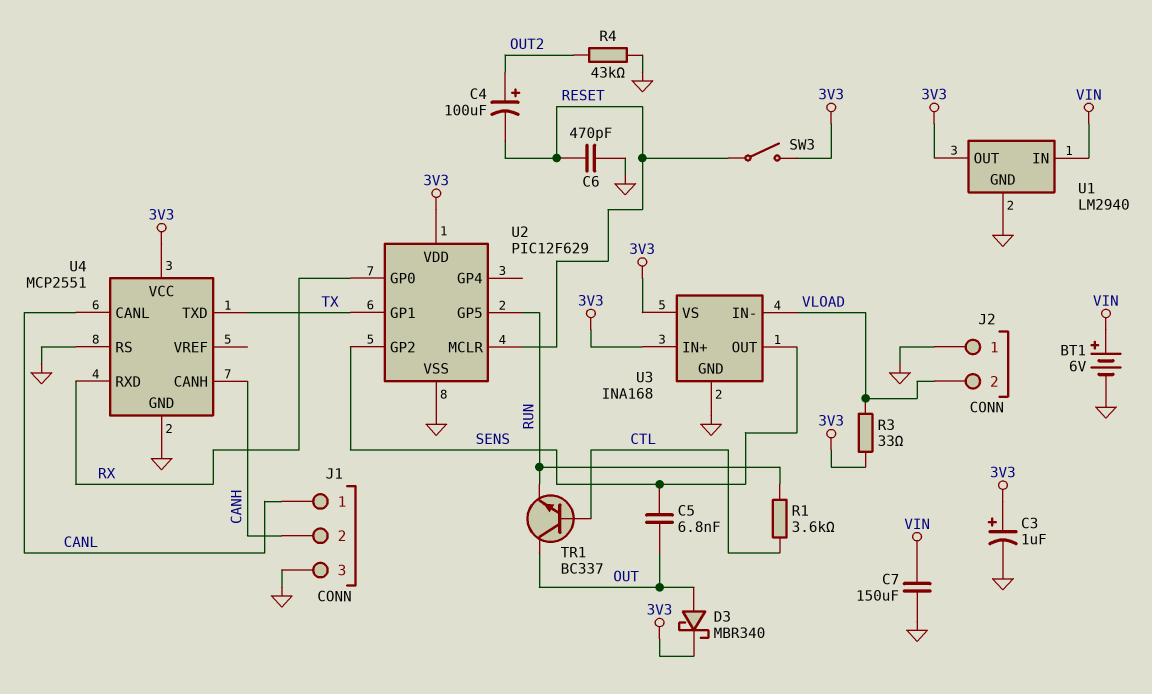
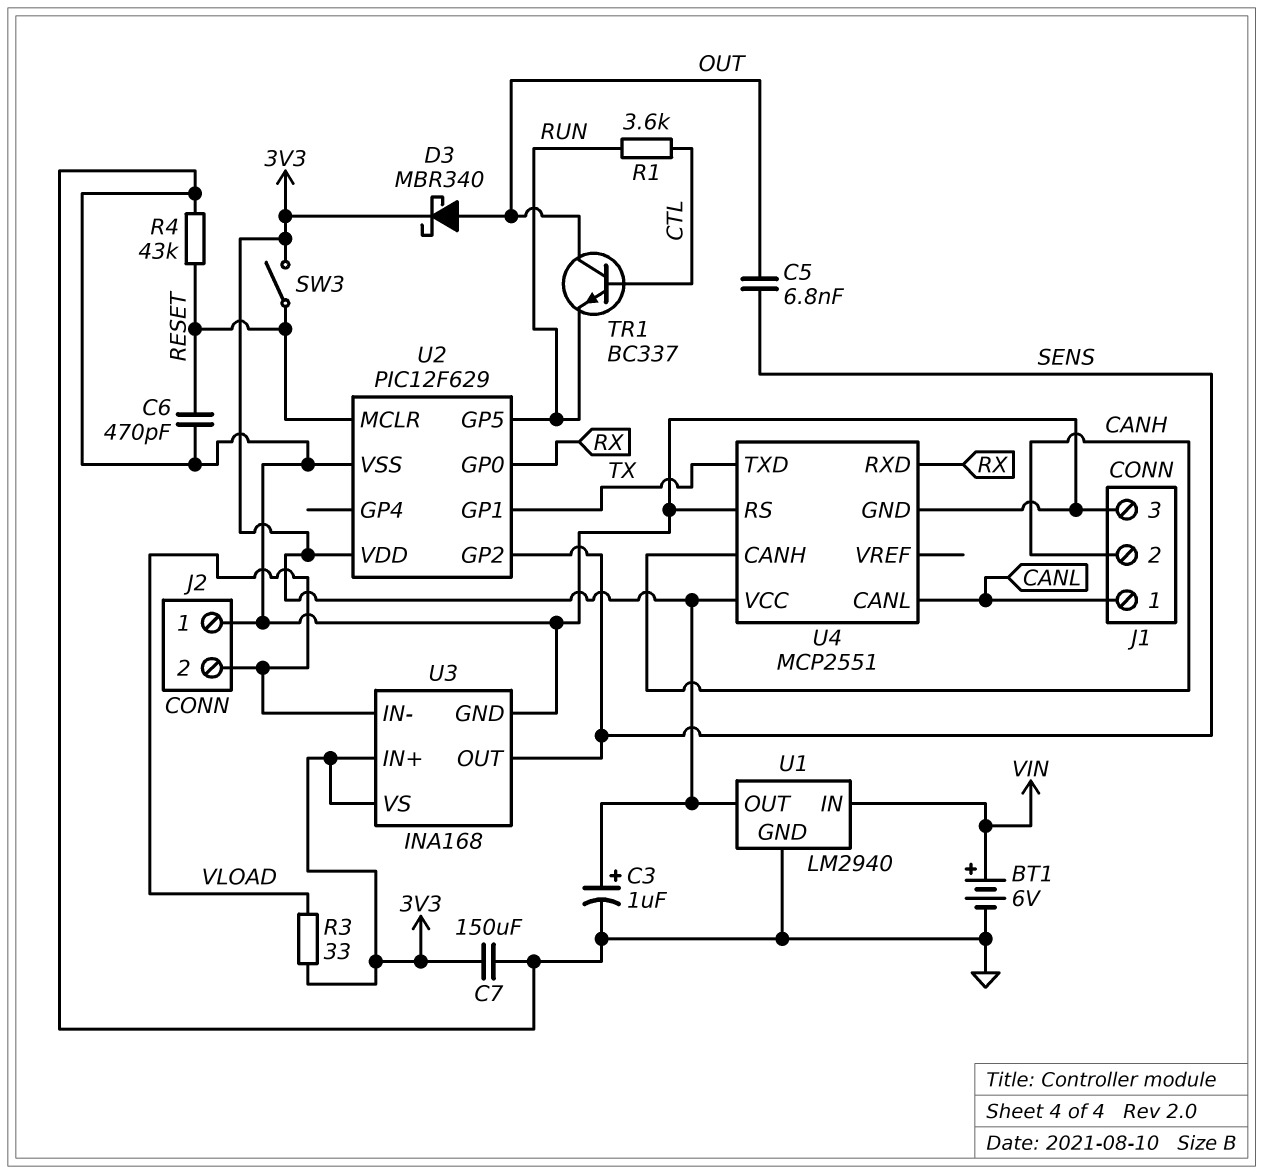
C4: 100uF (plus OUT2, minus RESET) -> none
C7: 150uF (GND, VIN) -> 150uF (3V3, GND)
R4: 43k (GND, OUT2) -> 43k (GND, RESET)

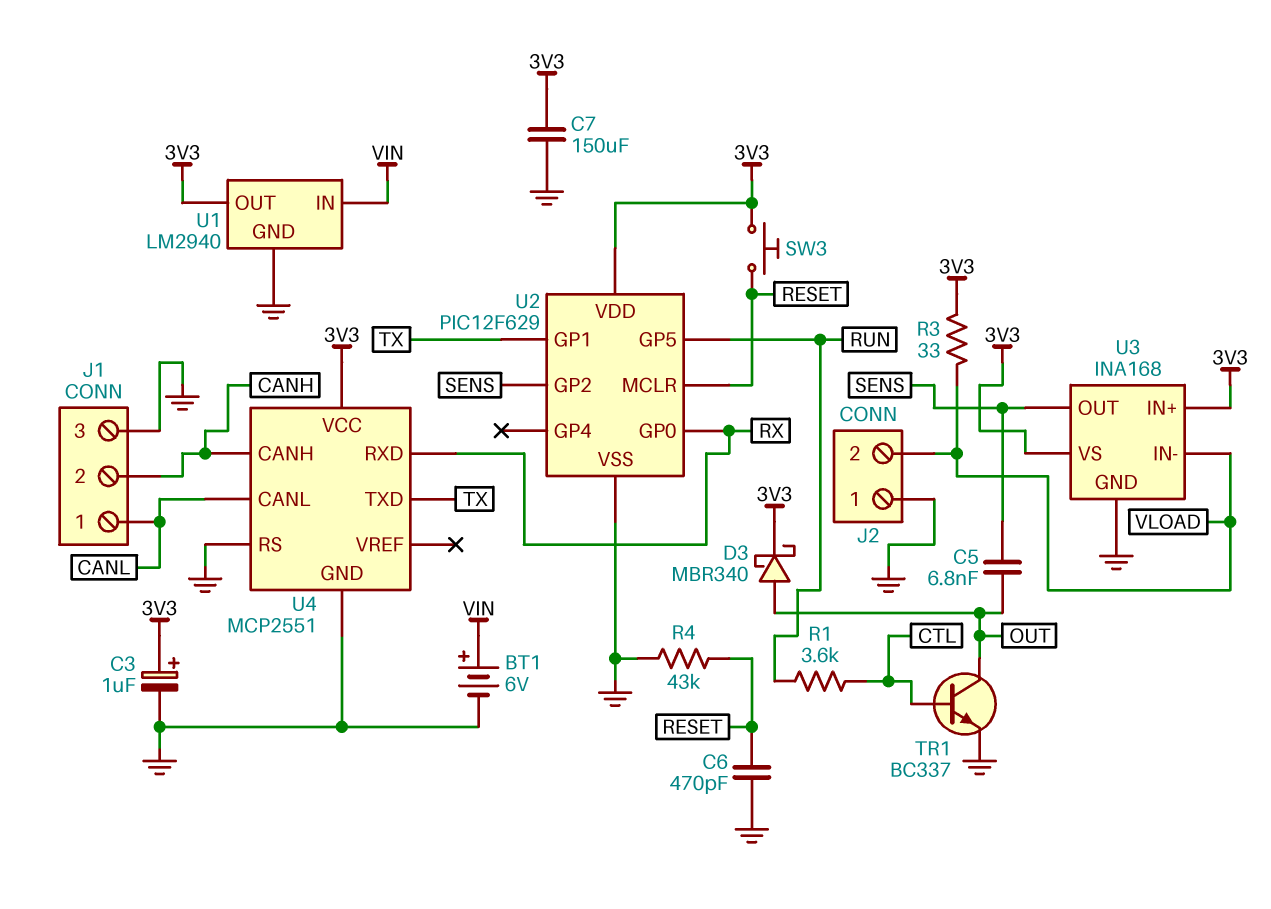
SW3: switch (3V3, RESET) -> button (3V3, RESET)
TR1: NPN BC337 (B CTL, C OUT, E RUN) -> NPN BC337 (B CTL, C OUT, E GND)

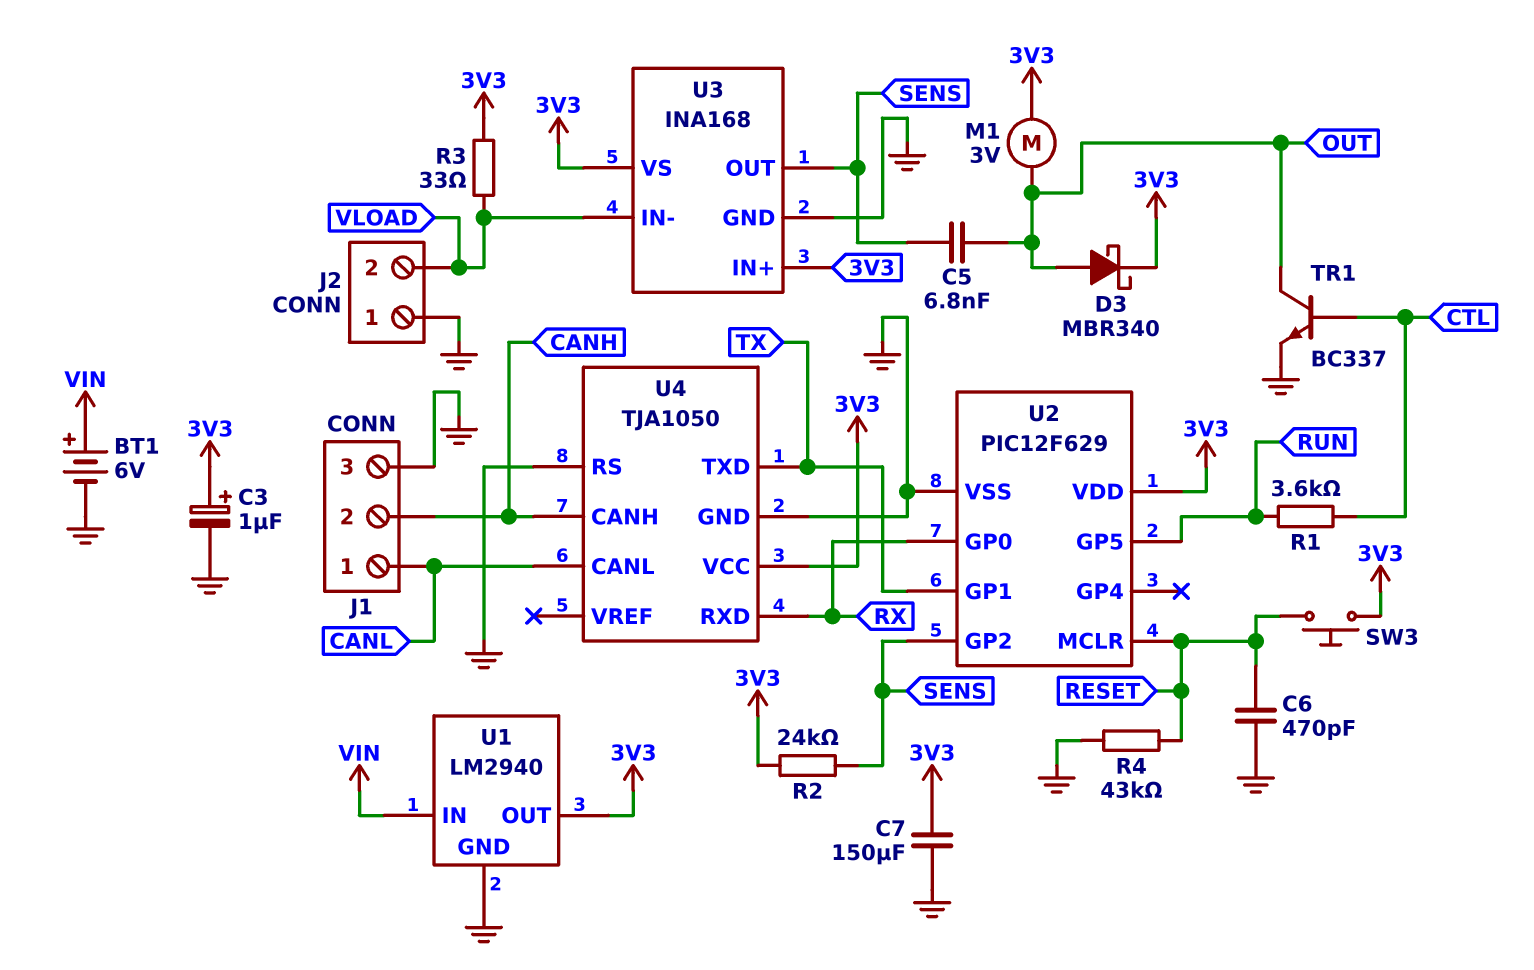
M1: none -> motor 3V (3V3, OUT)
R2: none -> 24k (3V3, SENS)
U4: MCP2551 -> TJA1050

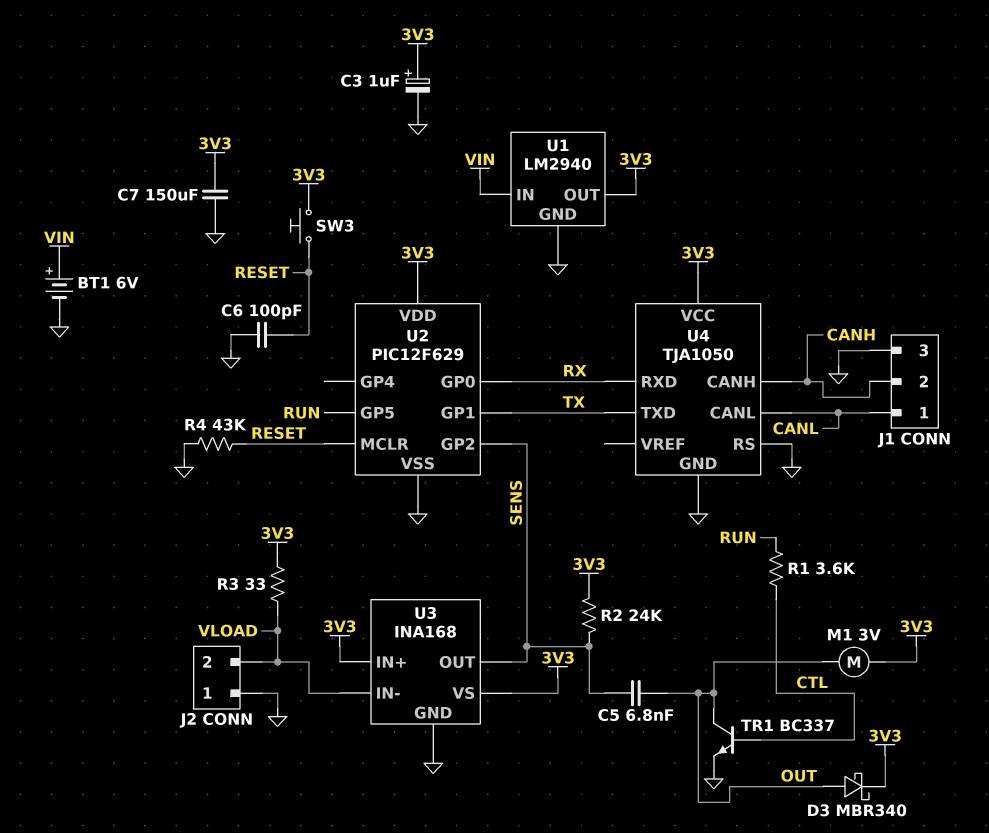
C6: 470pF (GND, RESET) -> 100pF (GND, RESET)

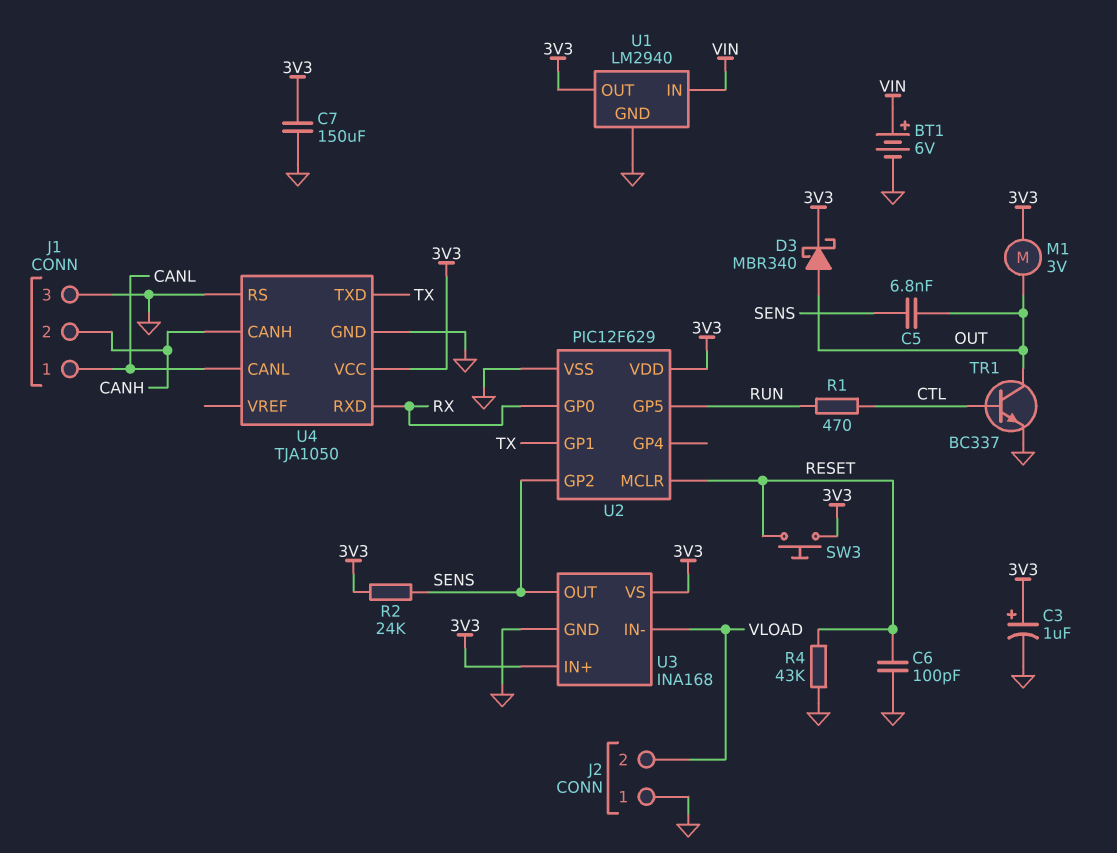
R1: 3.6k (CTL, RUN) -> 470 (CTL, RUN)
R3: 33 (3V3, VLOAD) -> none

